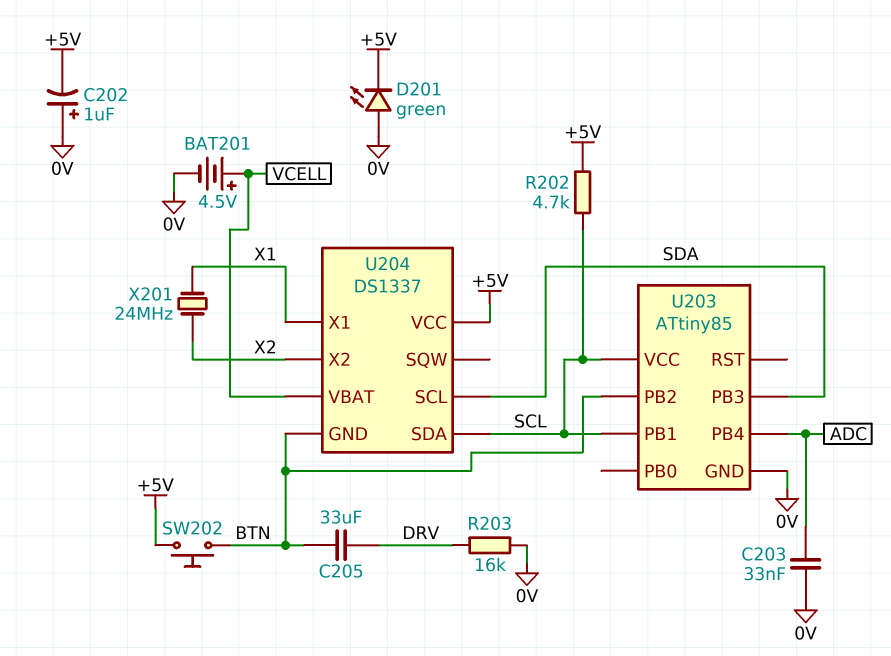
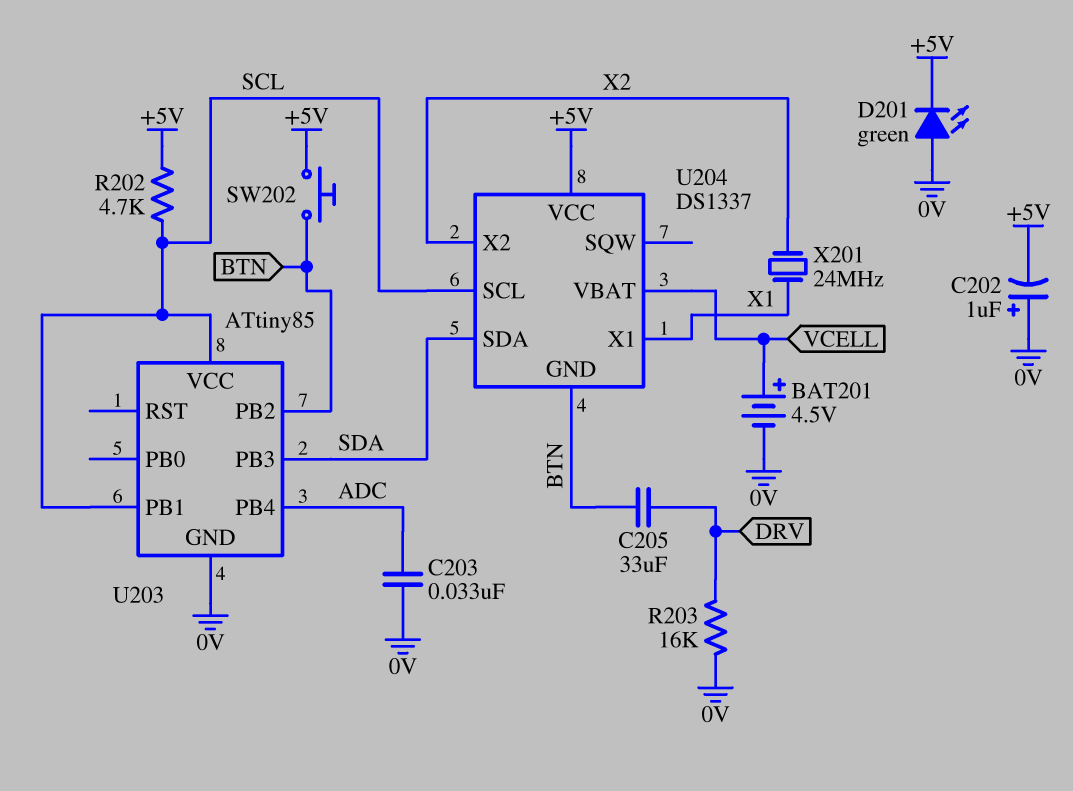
U204 pin SCL: SDA -> SCL
U204 pin SDA: SCL -> SDA

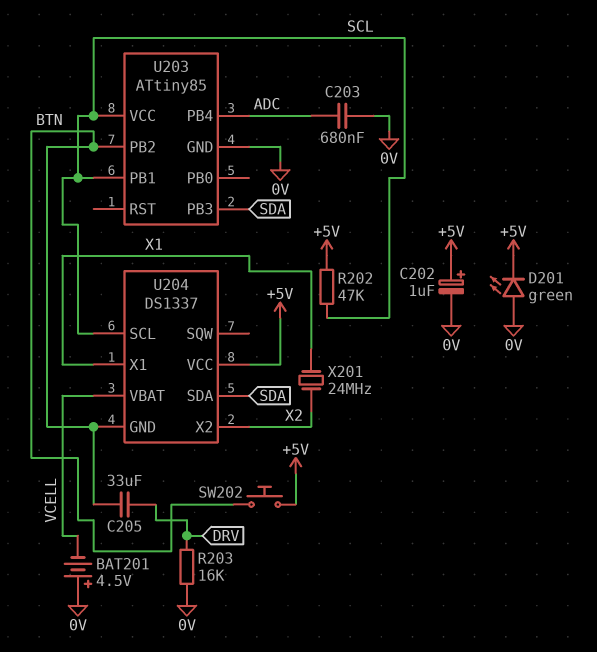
BAT201: 4.5V (plus VCELL, minus 0V) -> 4.5V (plus 0V, minus VCELL)
C202: 1uF (plus 0V, minus +5V) -> 1uF (plus +5V, minus 0V)
C203: 33nF (0V, ADC) -> 680nF (0V, ADC)
R202: 4.7k (+5V, SCL) -> 47k (+5V, SCL)

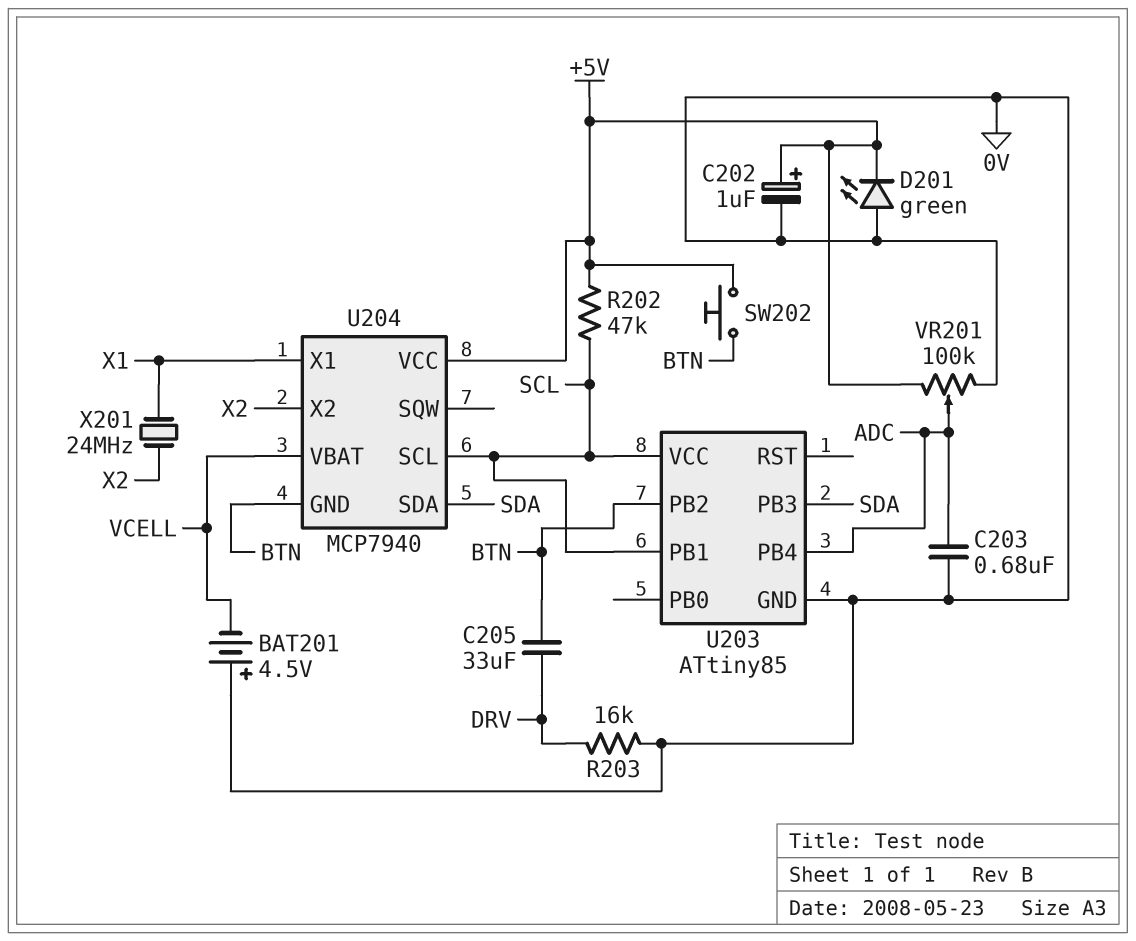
U204: DS1337 -> MCP7940
VR201: none -> 100k (+5V, 0V, wiper ADC)

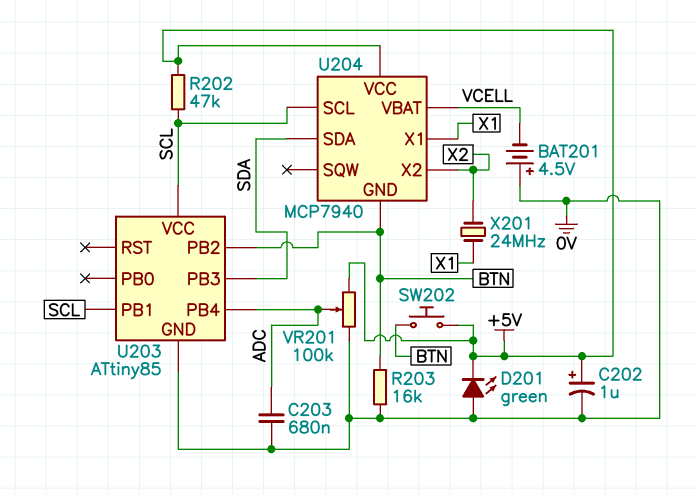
C205: 33uF (BTN, DRV) -> none
R203: 16k (0V, DRV) -> 16k (0V, BTN)

